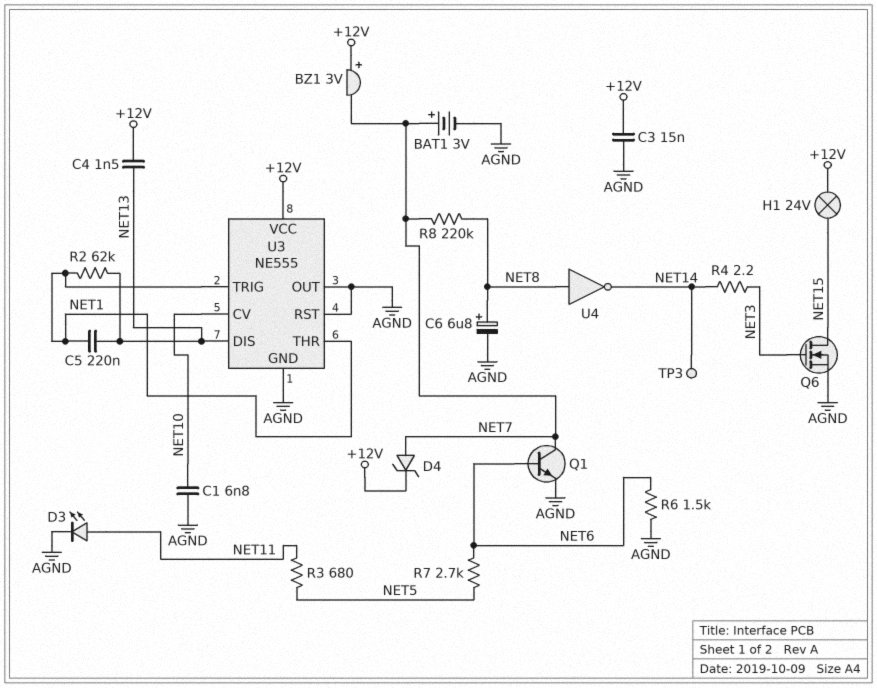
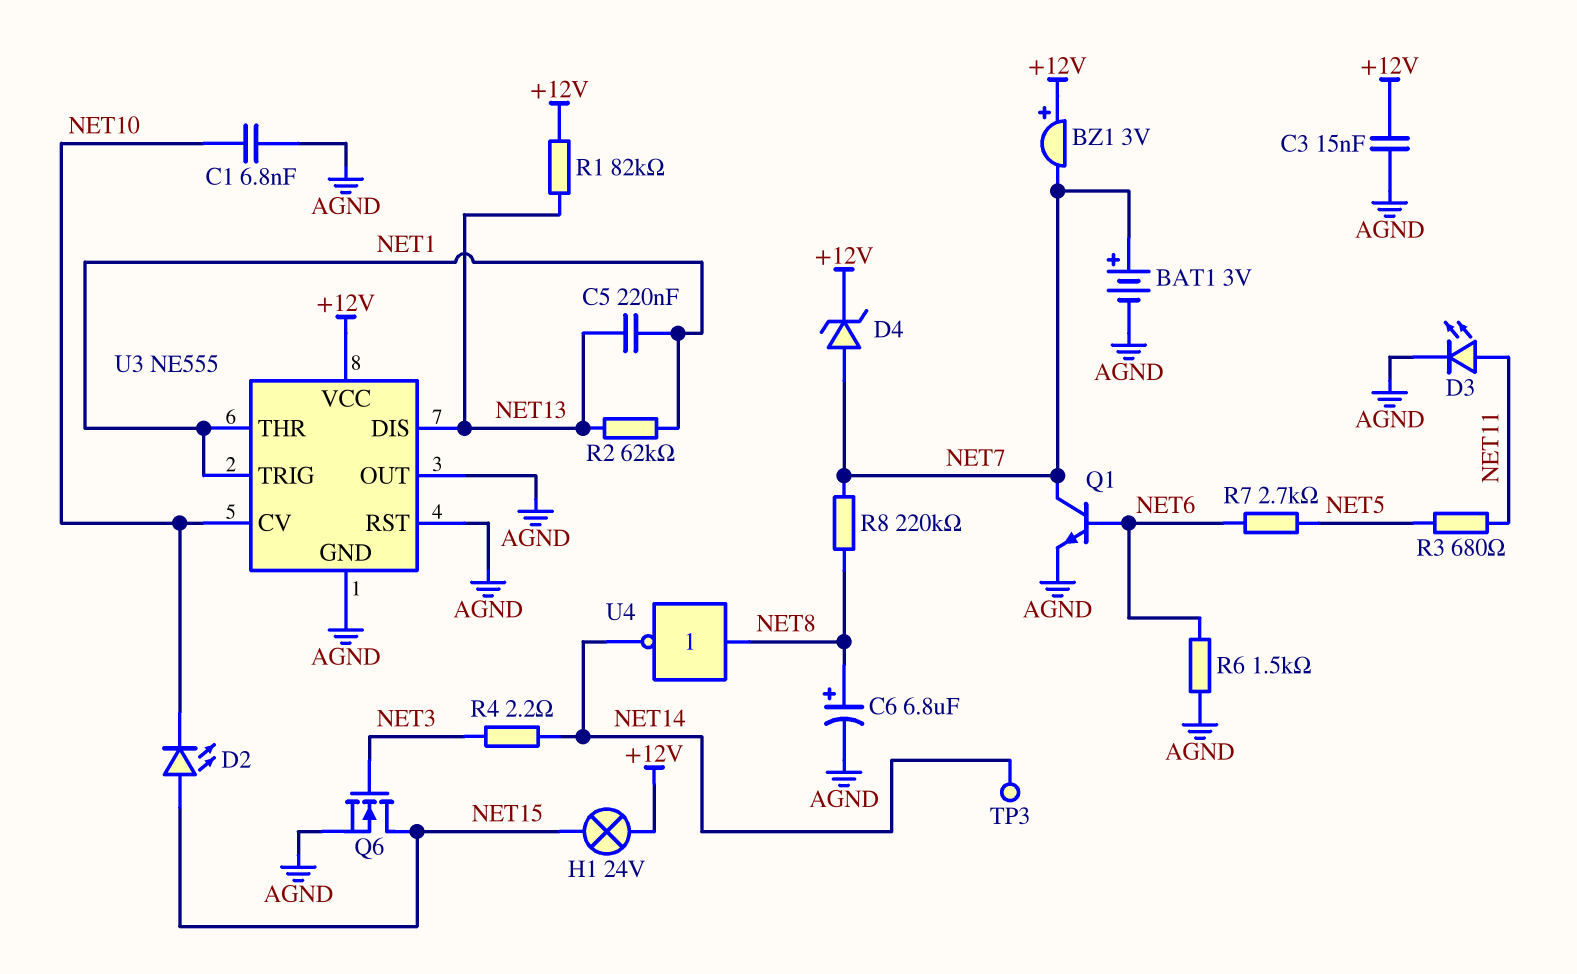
C4: 1.5nF (+12V, NET13) -> none
D2: none -> LED (A NET15, K NET10)
R1: none -> 82k (+12V, NET13)

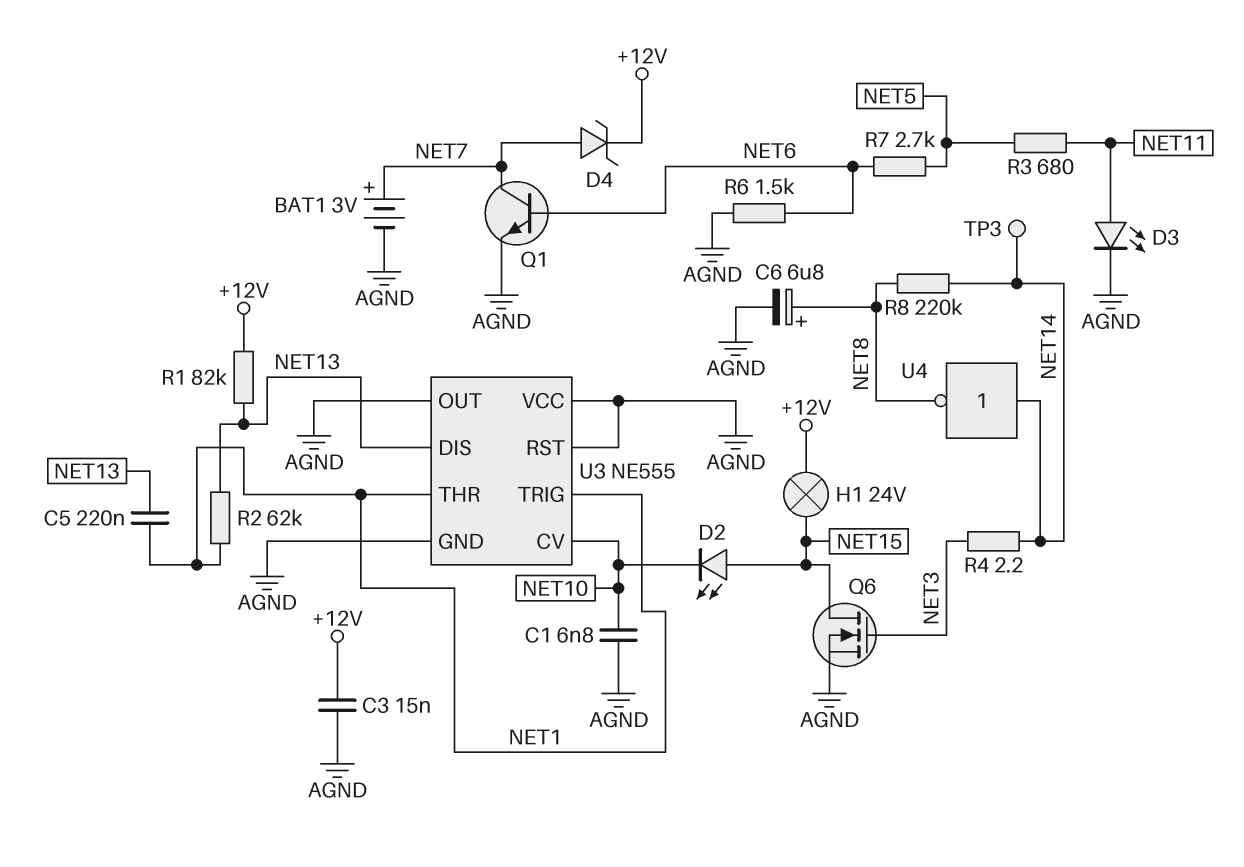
BZ1: buzzer 3V (plus +12V, minus NET7) -> none
R8: 220k (NET7, NET8) -> 220k (NET8, NET14)
U3 pin VCC: +12V -> AGND
U4: NOT (in NET8, out NET14) -> NOT (in NET14, out NET8)

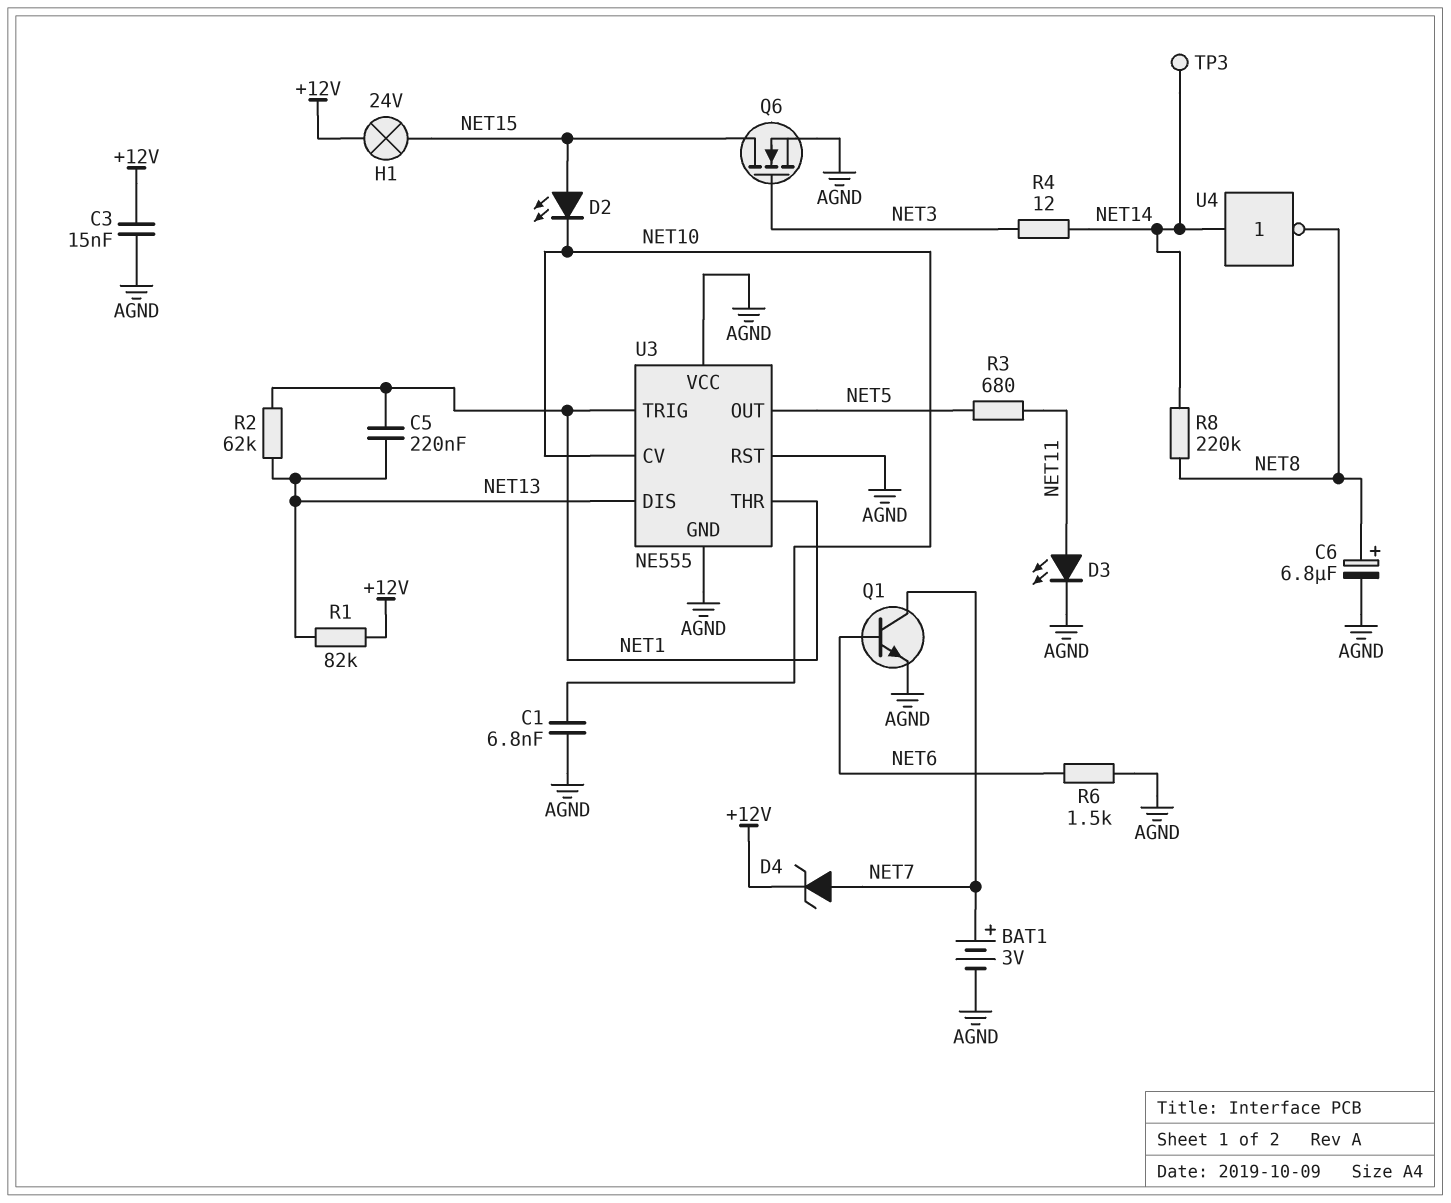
R4: 2.2 (NET3, NET14) -> 12 (NET3, NET14)
R7: 2.7k (NET5, NET6) -> none
U3 pin OUT: AGND -> NET5

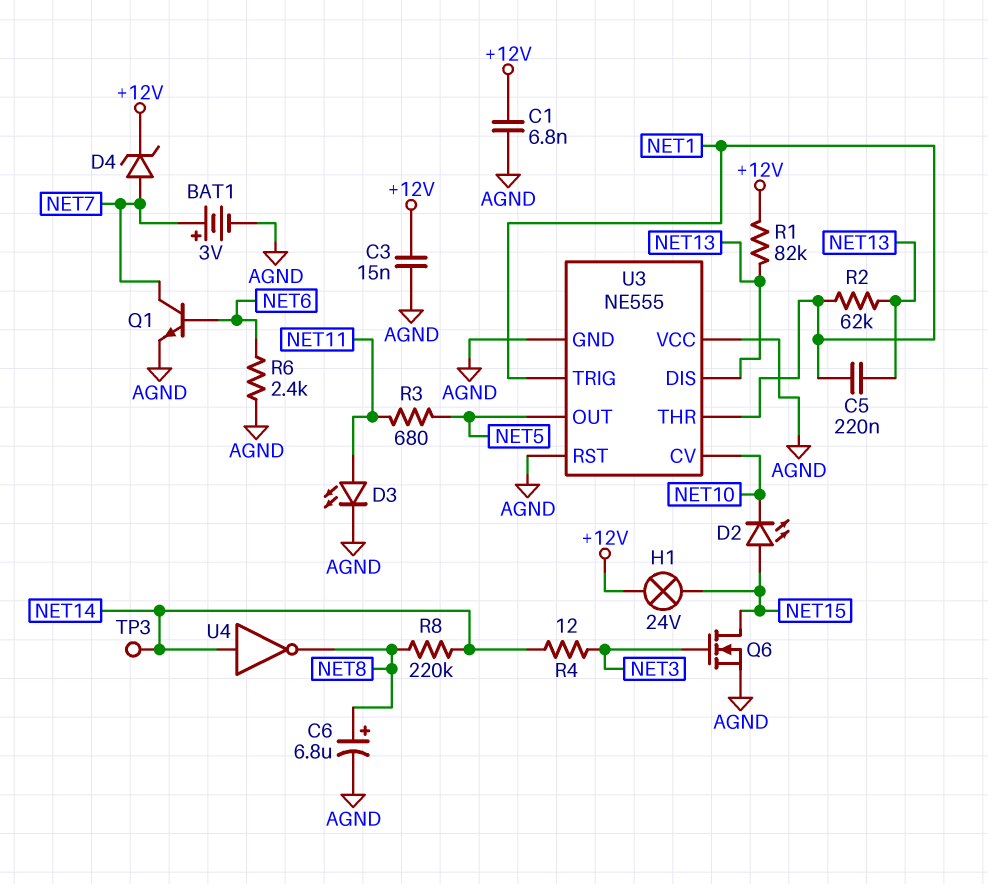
C1: 6.8nF (AGND, NET10) -> 6.8nF (+12V, AGND)
R6: 1.5k (AGND, NET6) -> 2.4k (AGND, NET6)

